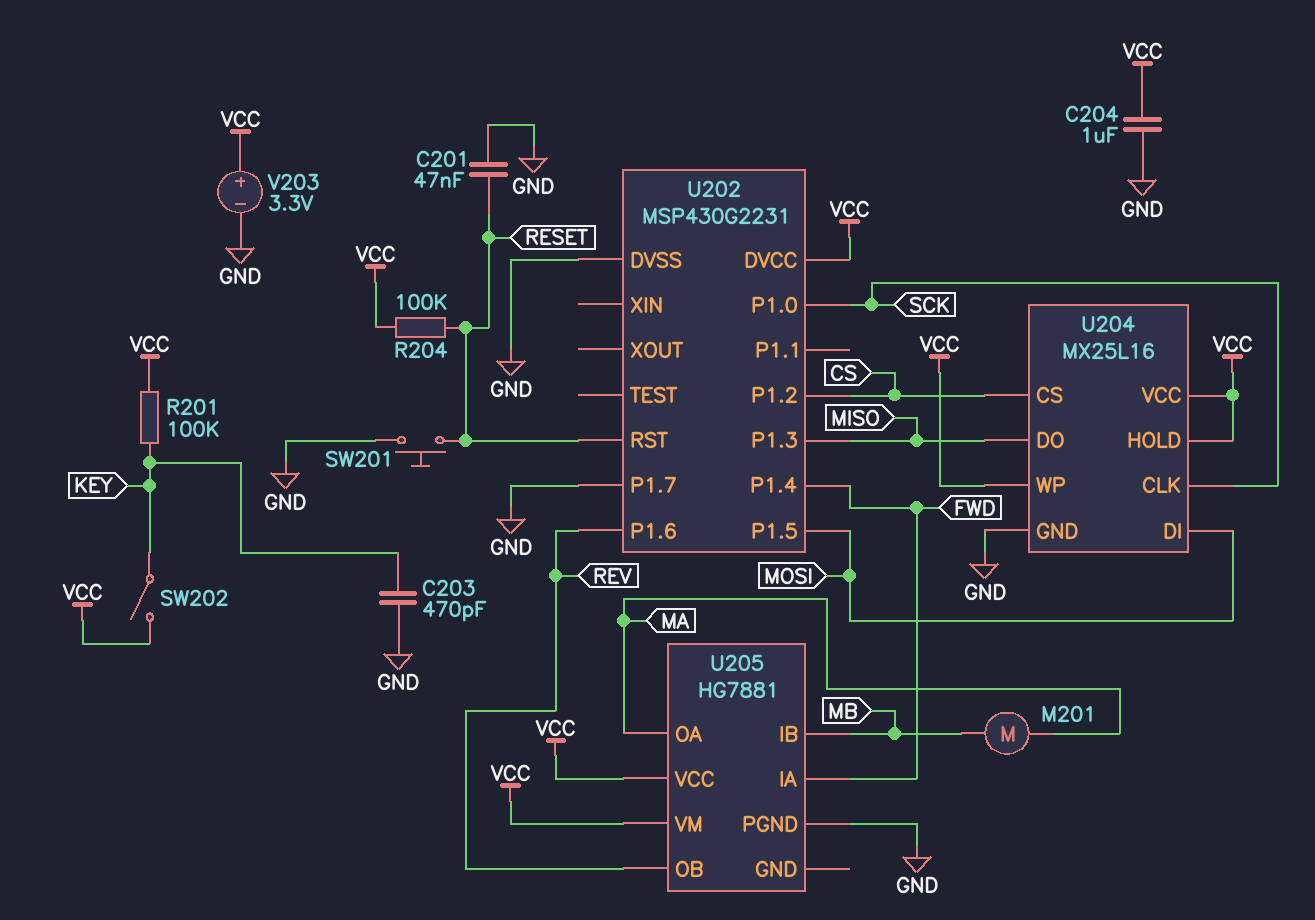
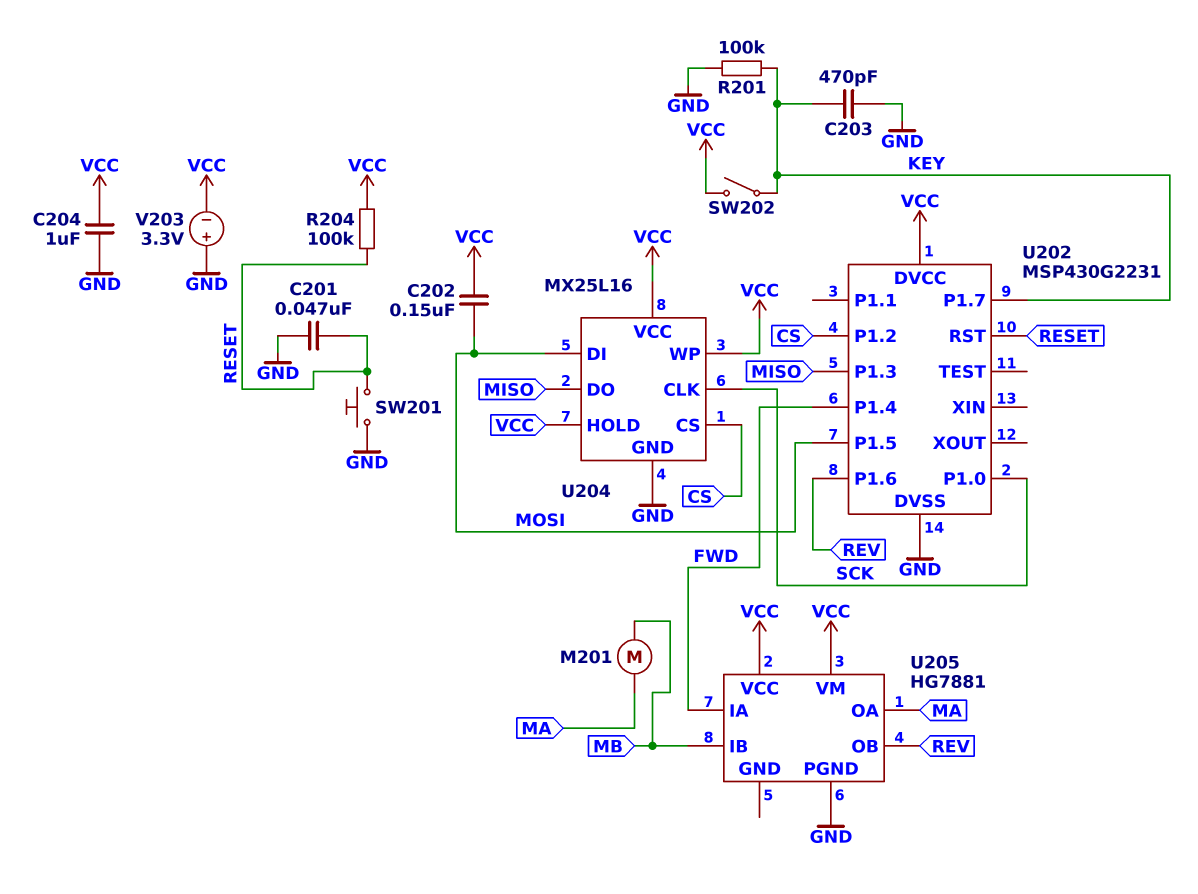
C202: none -> 150nF (MOSI, VCC)
R201: 100k (KEY, VCC) -> 100k (GND, KEY)
U202 pin P1.7: GND -> KEY
V203: 3.3V (plus VCC, minus GND) -> 3.3V (plus GND, minus VCC)

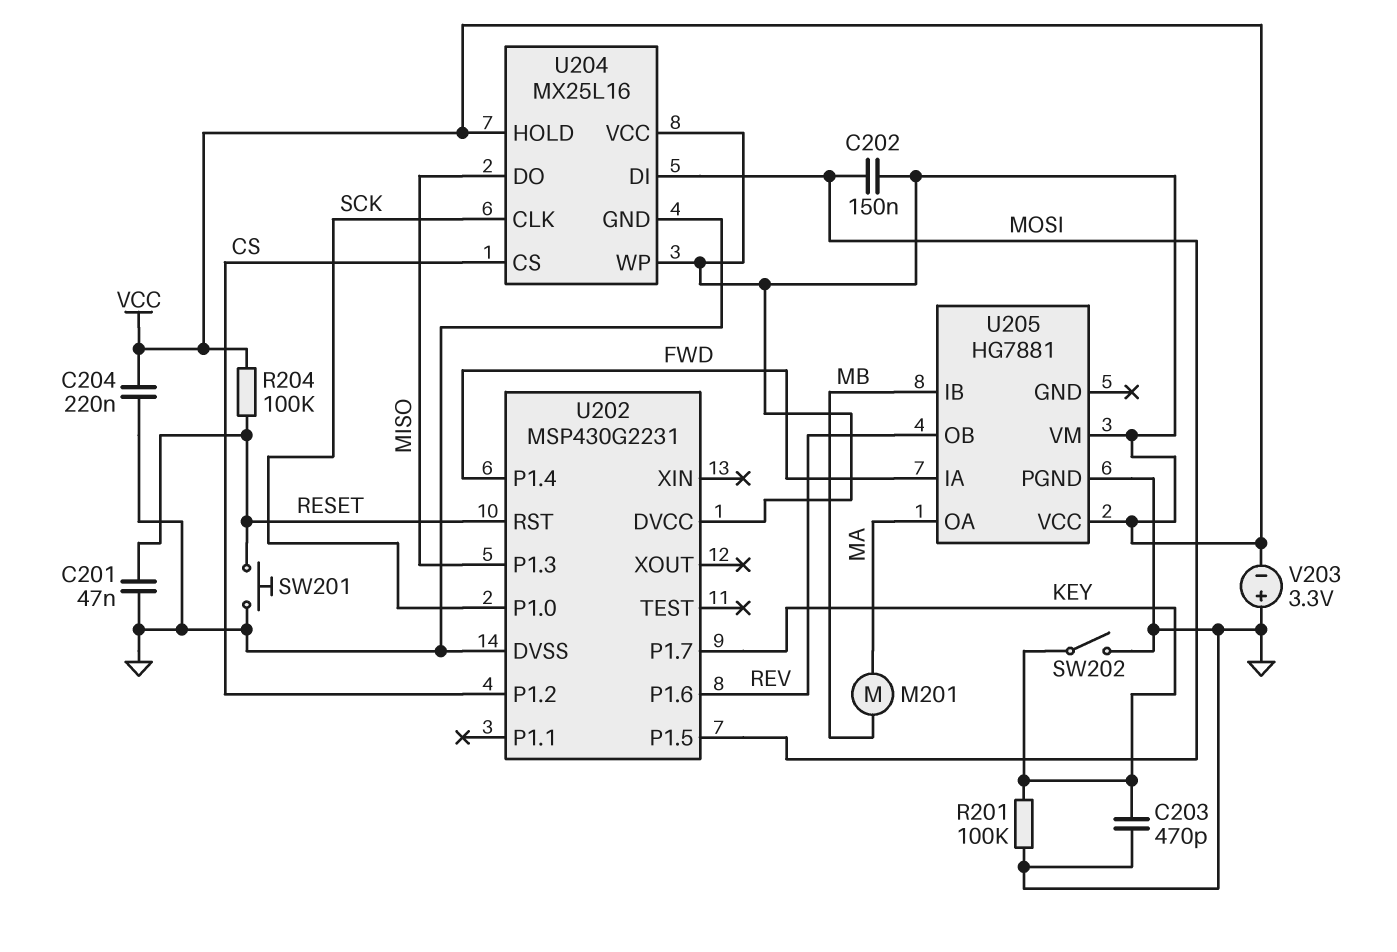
C204: 1uF (GND, VCC) -> 220nF (GND, VCC)
SW202: switch (KEY, VCC) -> switch (GND, KEY)

